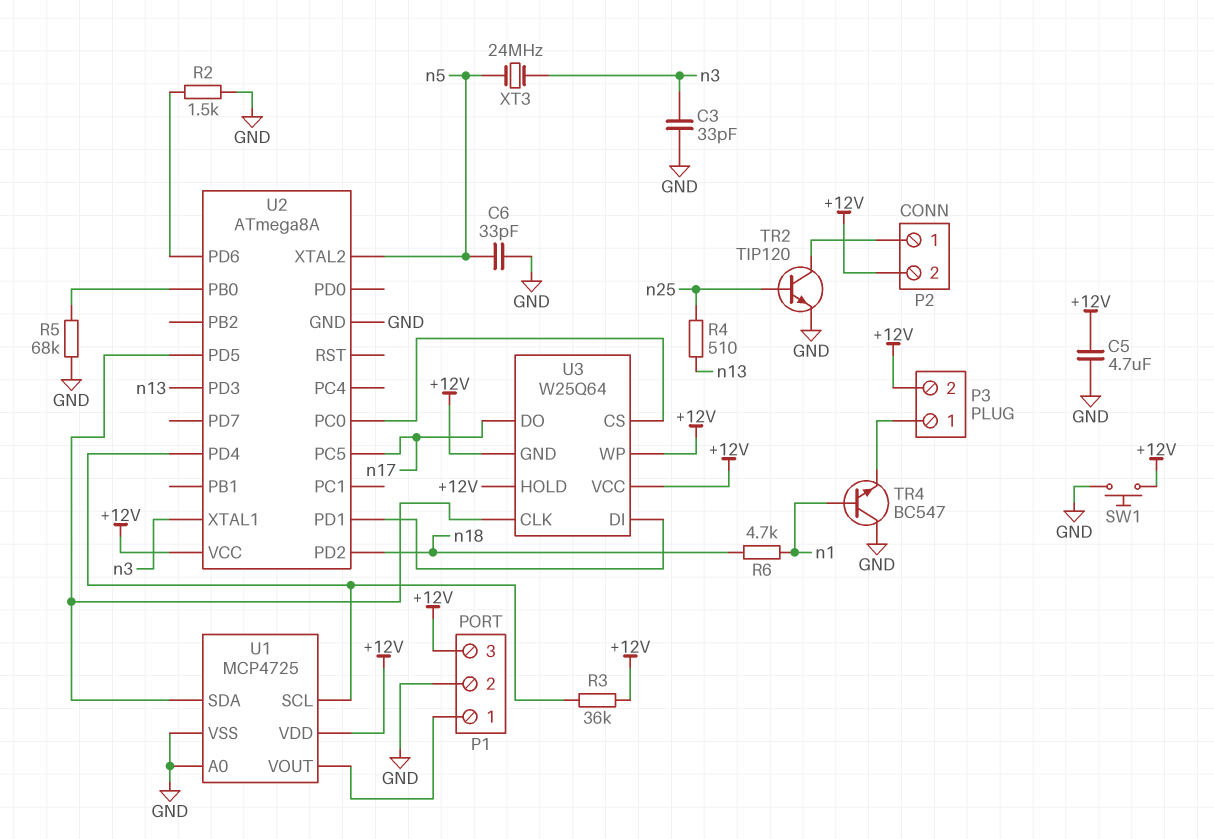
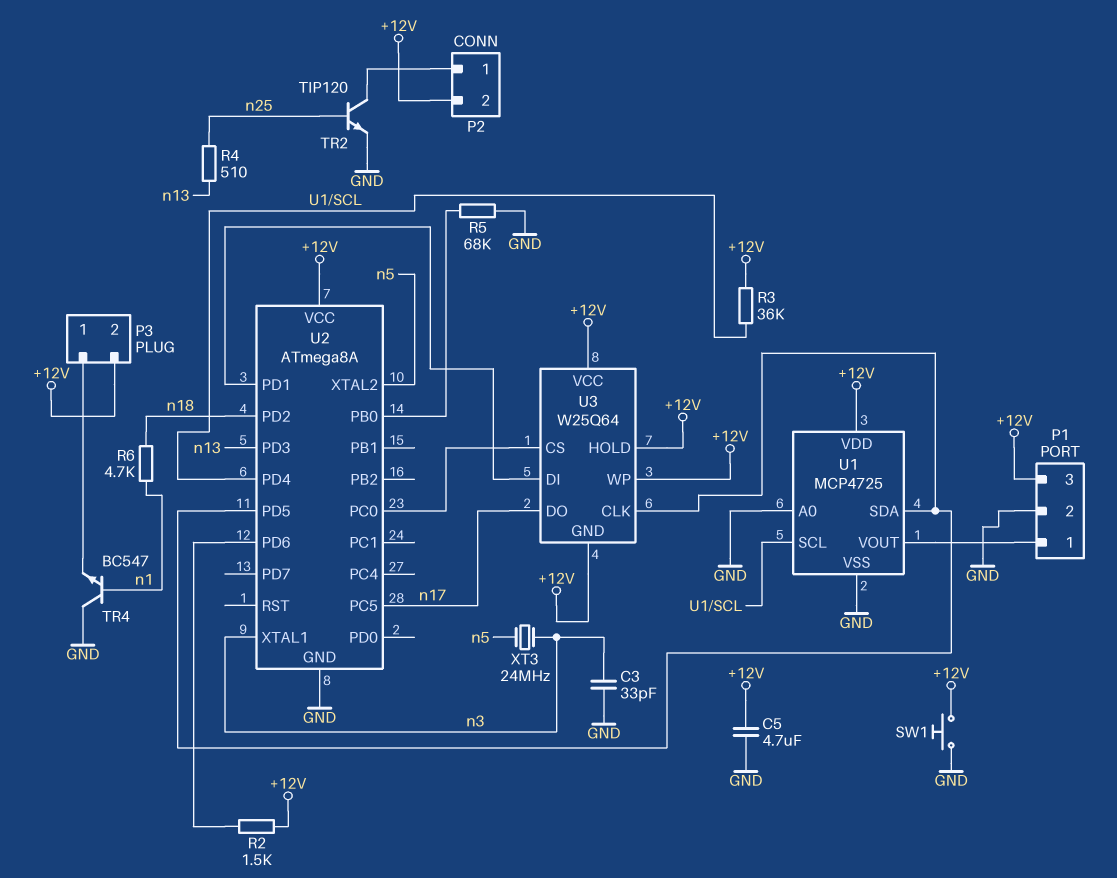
C6: 33pF (GND, n5) -> none
R2: 1.5k (GND, U2/PD6) -> 1.5k (+12V, U2/PD6)

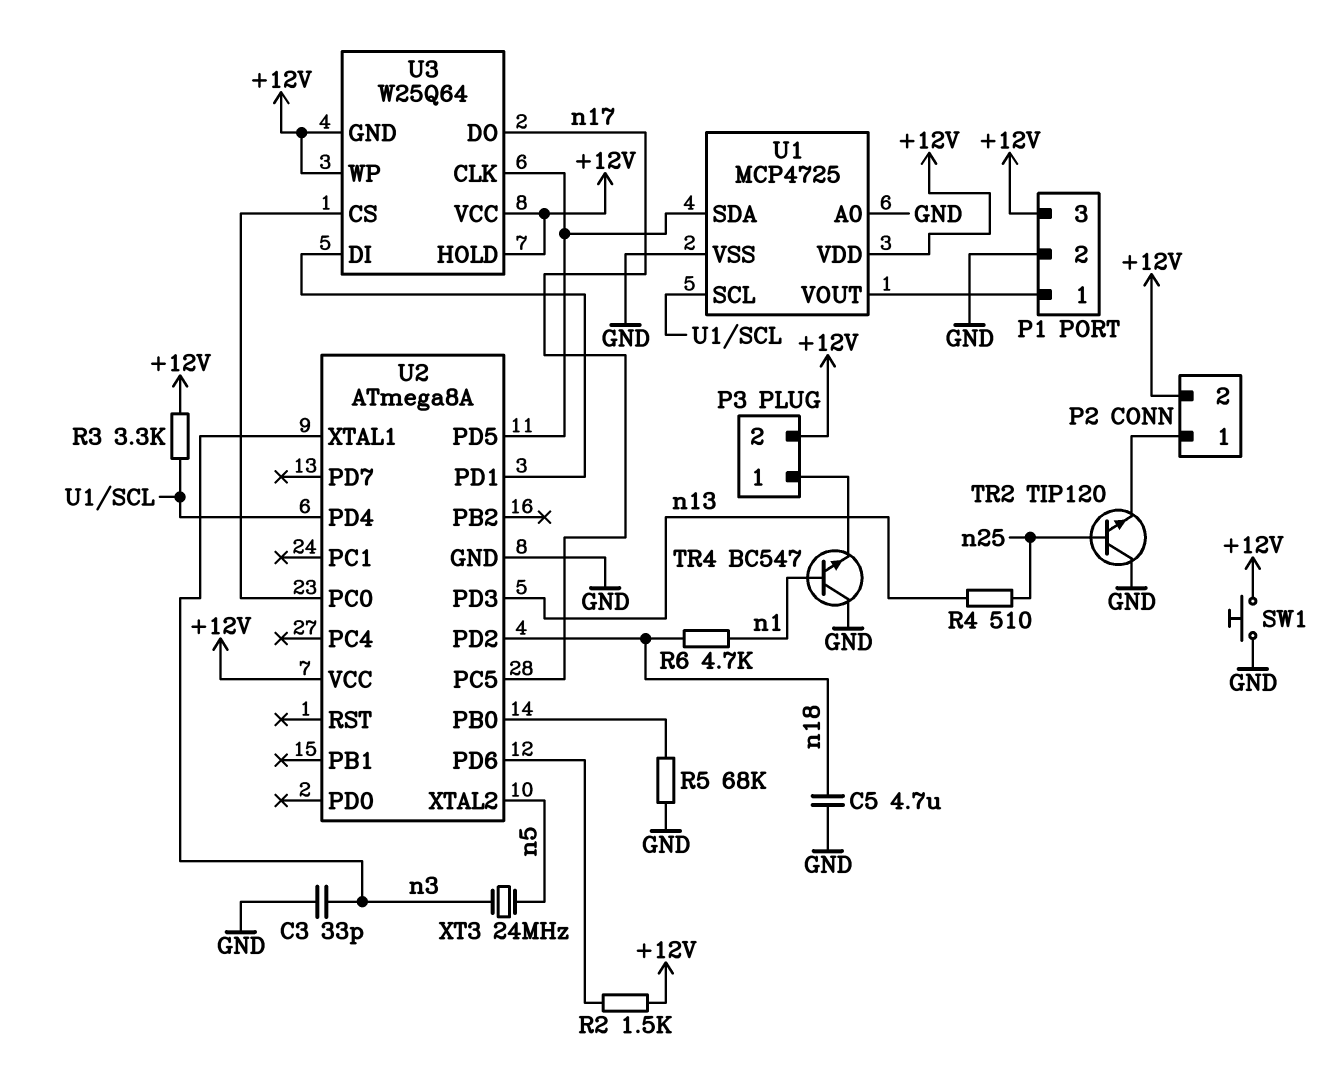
C5: 4.7uF (+12V, GND) -> 4.7uF (GND, n18)
R3: 36k (+12V, U1/SCL) -> 3.3k (+12V, U1/SCL)
TR2: NPN TIP120 (B n25, C P2/1, E GND) -> NPN TIP120 (B n25, C GND, E P2/1)

